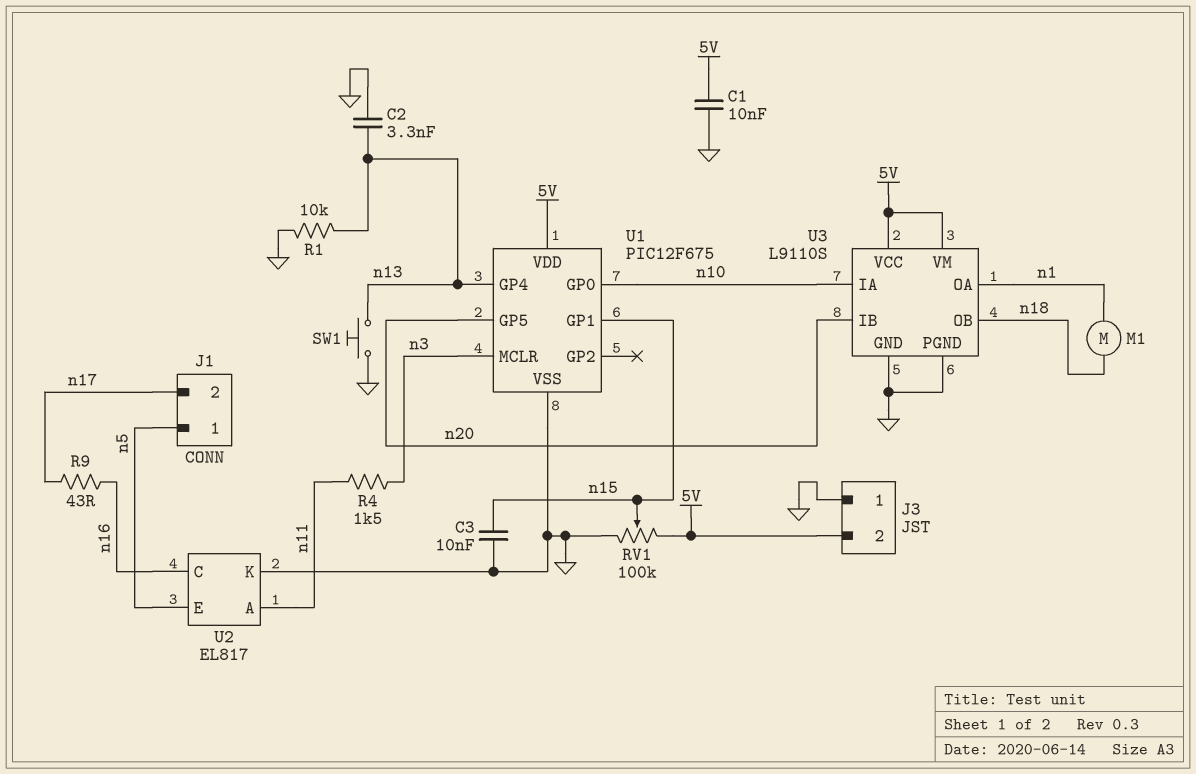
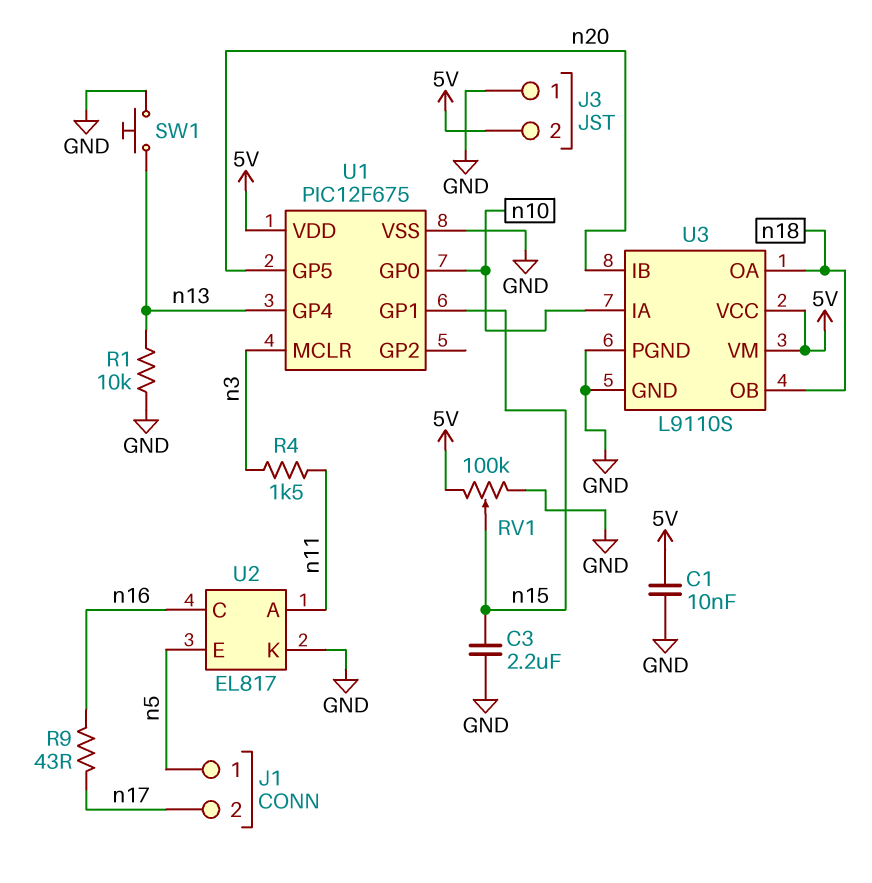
C2: 3.3nF (GND, n13) -> none
C3: 10nF (GND, n15) -> 2.2uF (GND, n15)
M1: motor (n1, n18) -> none
U3 pin OA: n1 -> n18

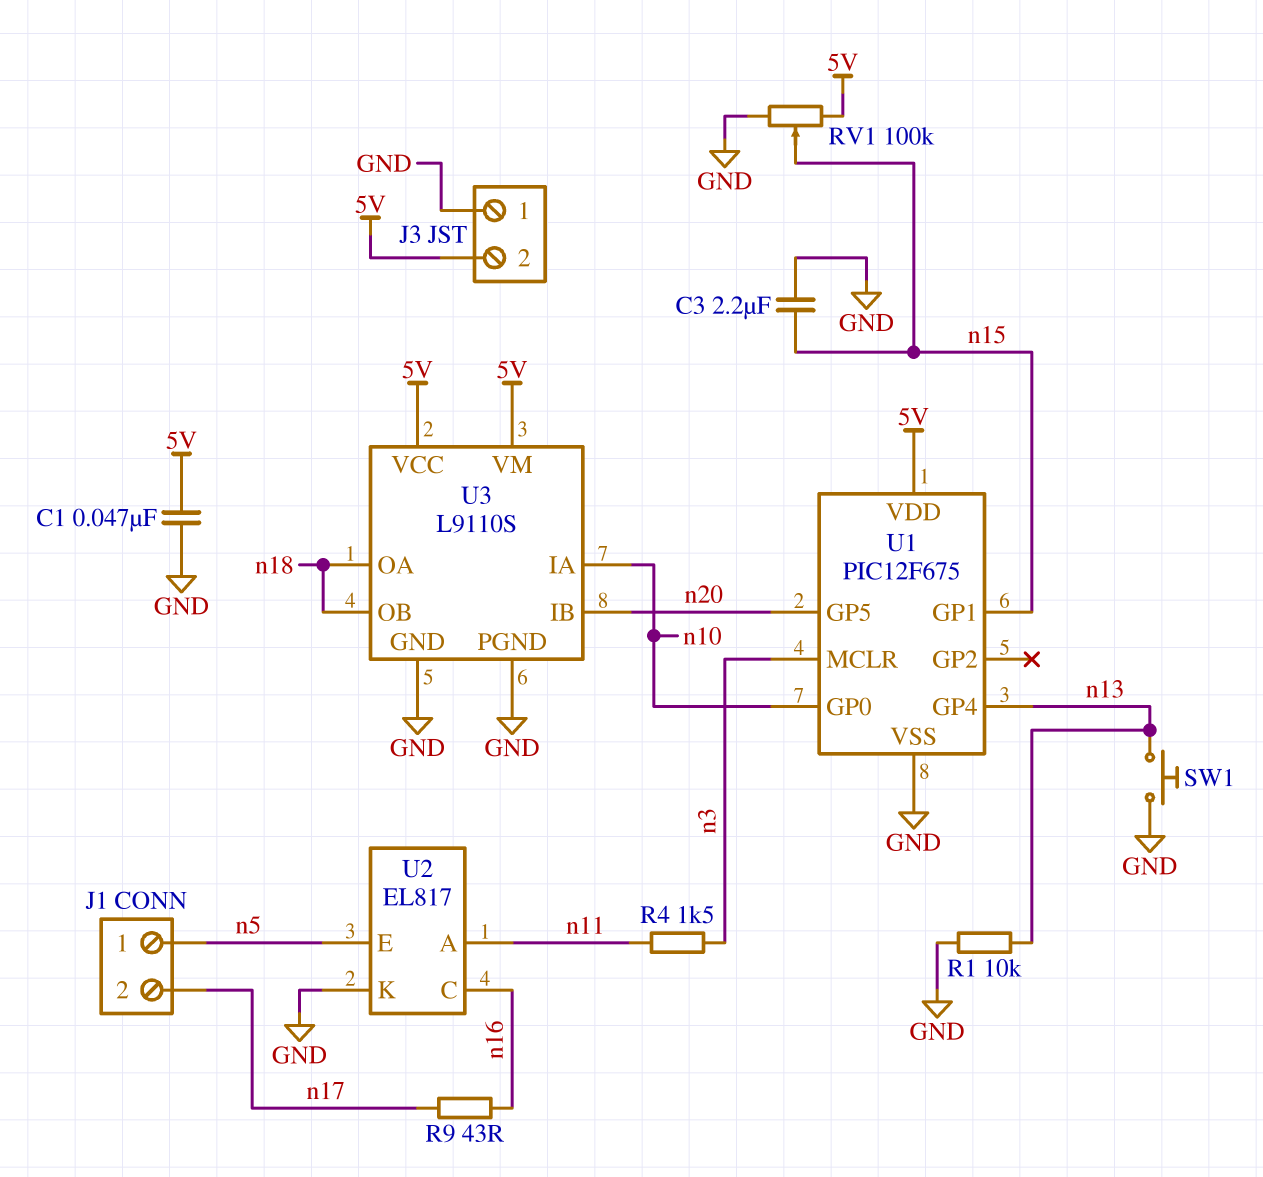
C1: 10nF (5V, GND) -> 47nF (5V, GND)

